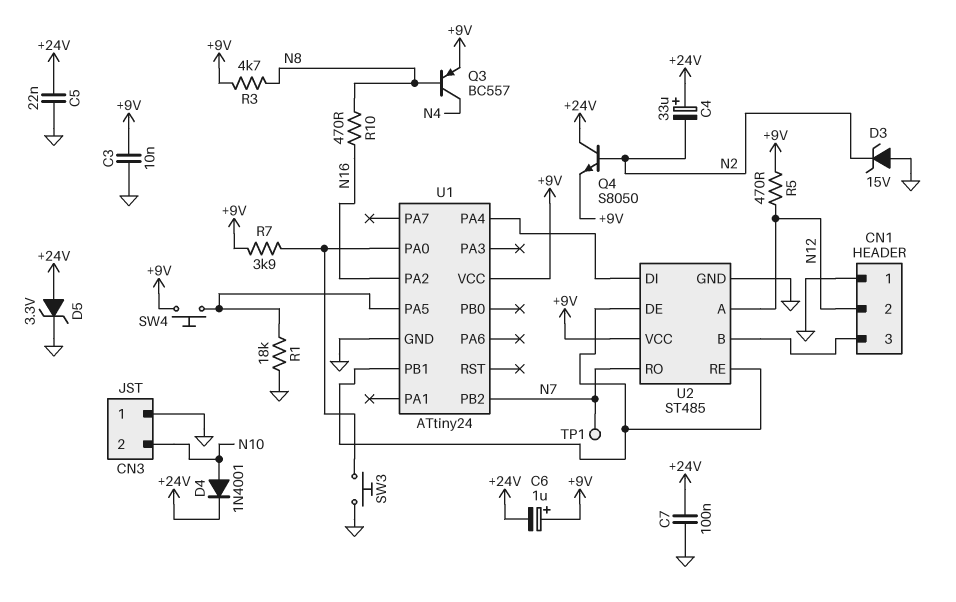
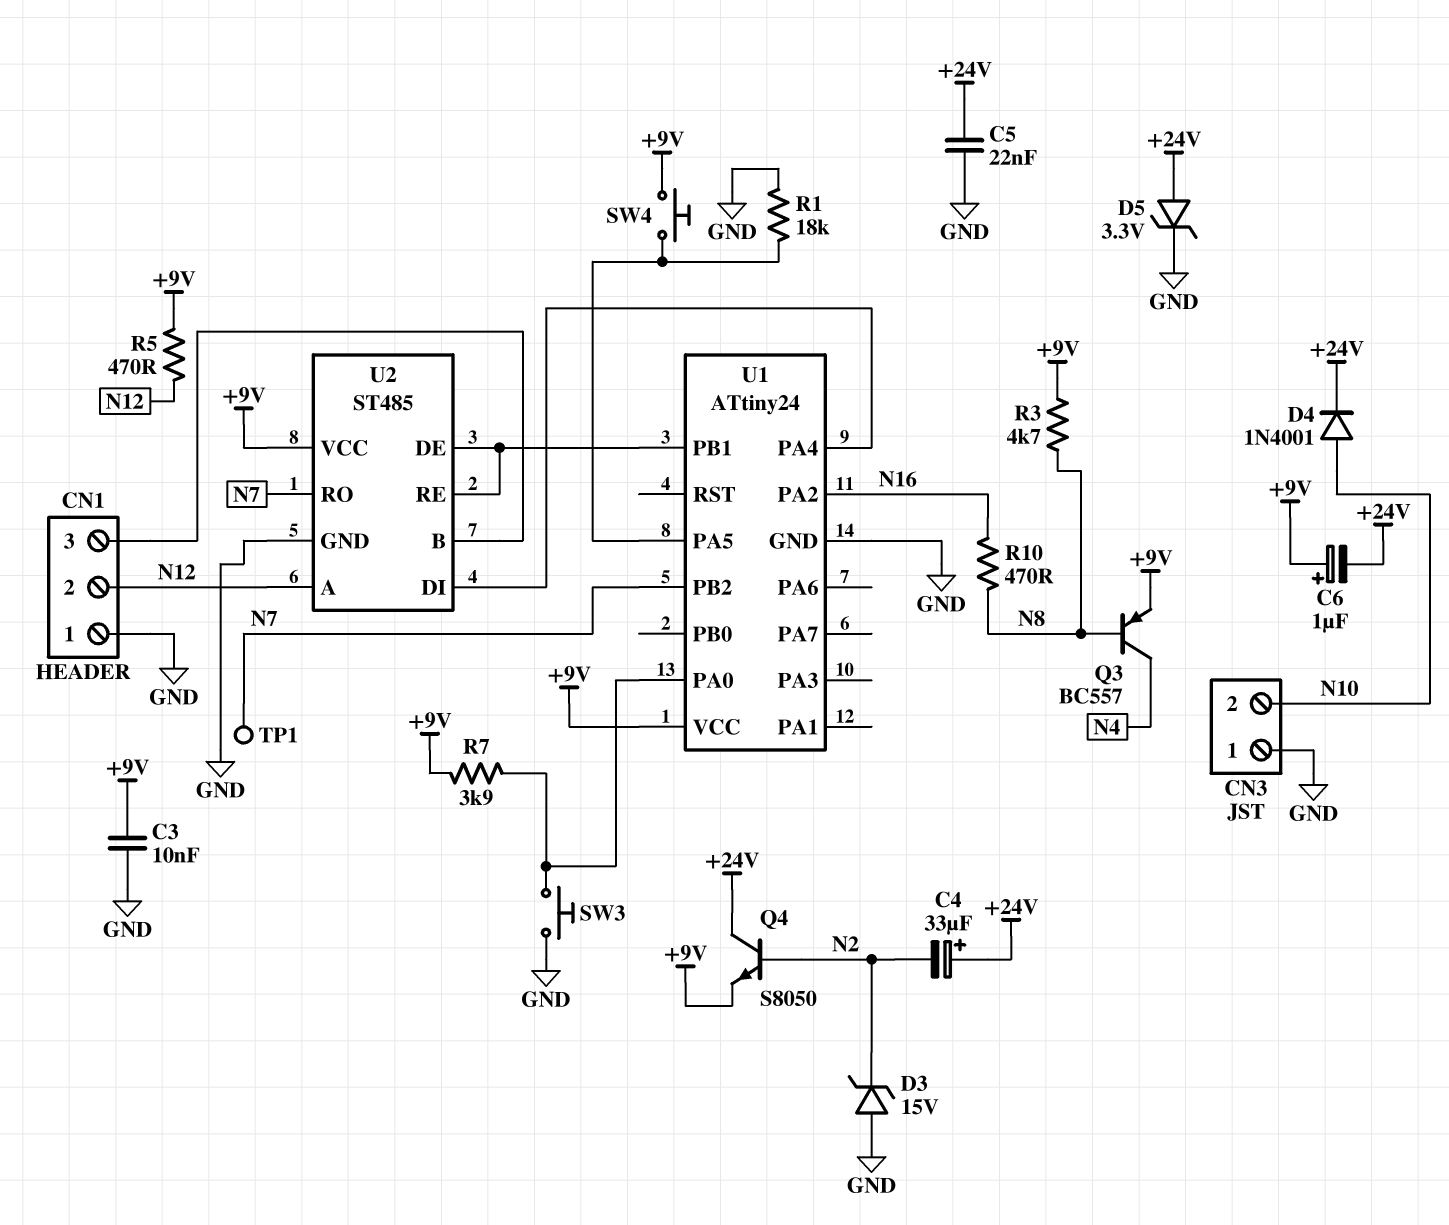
C7: 100nF (+24V, GND) -> none

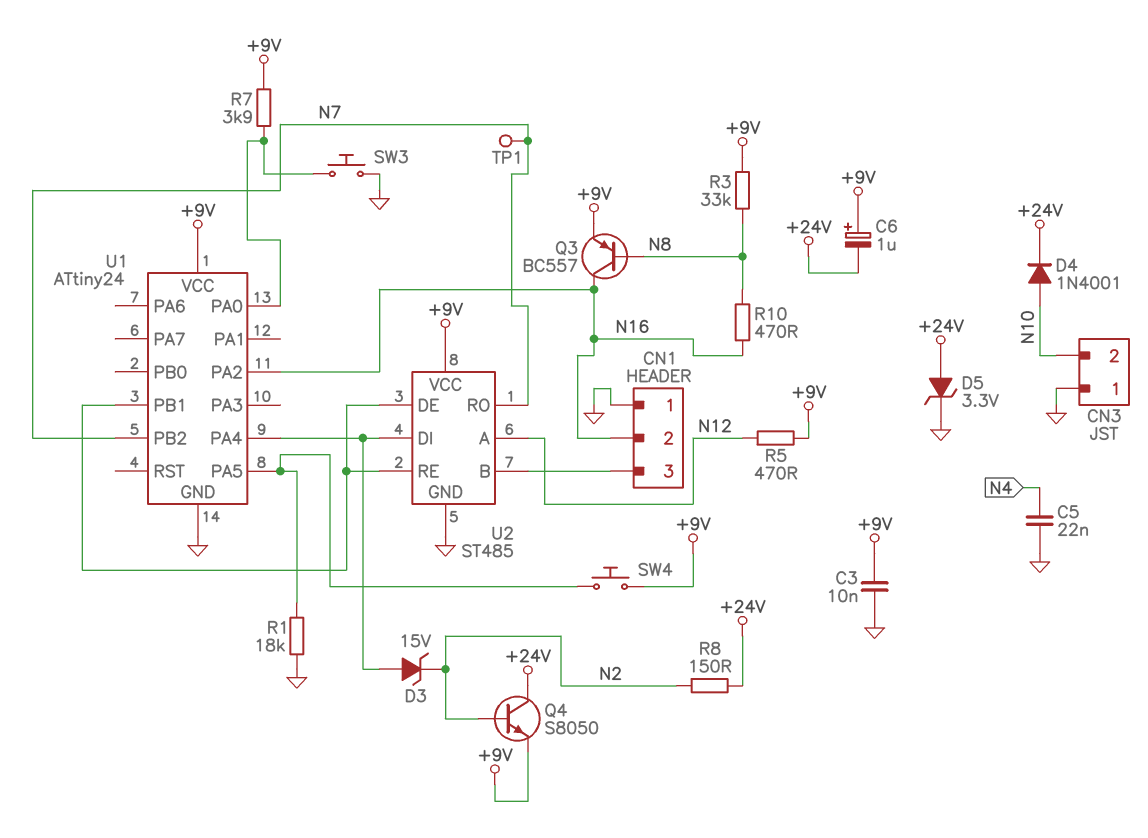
C4: 33uF (plus +24V, minus N2) -> none
C5: 22nF (+24V, GND) -> 22nF (GND, N4)
CN1 pin 2: N12 -> N16
D3: zener 15V (A GND, K N2) -> zener 15V (A U1/PA4, K N2)
Q3: PNP BC557 (B N8, C N4, E +9V) -> PNP BC557 (B N8, C N16, E +9V)
R3: 4.7k (+9V, N8) -> 33k (+9V, N8)
R8: none -> 150 (+24V, N2)

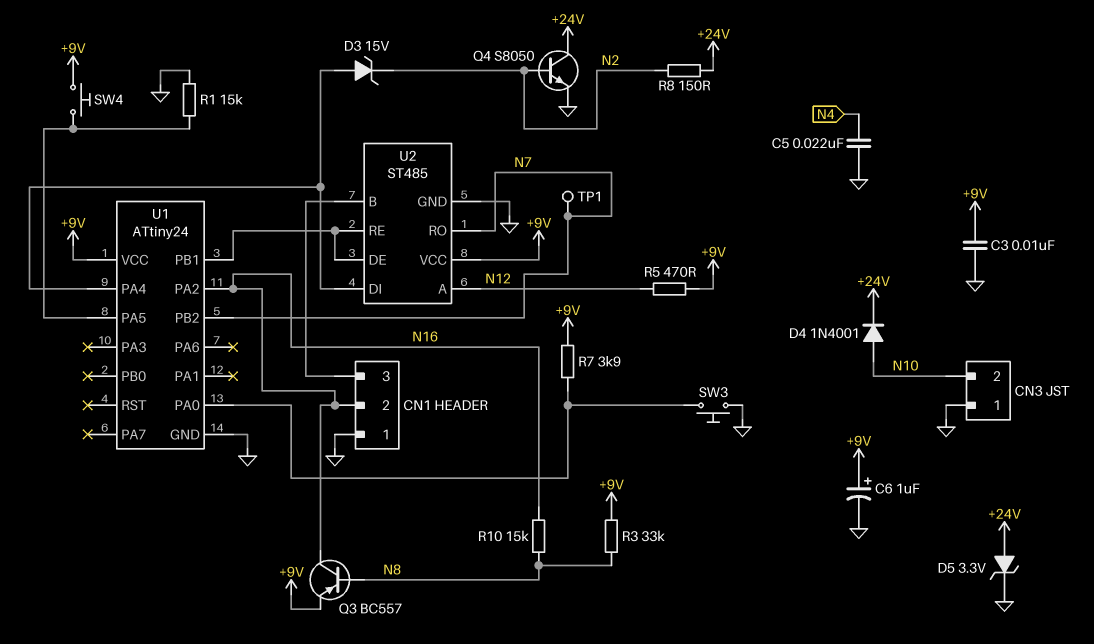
C6: 1uF (plus +9V, minus +24V) -> 1uF (plus +9V, minus GND)
Q4: NPN S8050 (B N2, C +24V, E +9V) -> NPN S8050 (B N2, C +24V, E GND)
R1: 18k (GND, U1/PA5) -> 15k (GND, U1/PA5)
R10: 470 (N8, N16) -> 15k (N8, N16)

